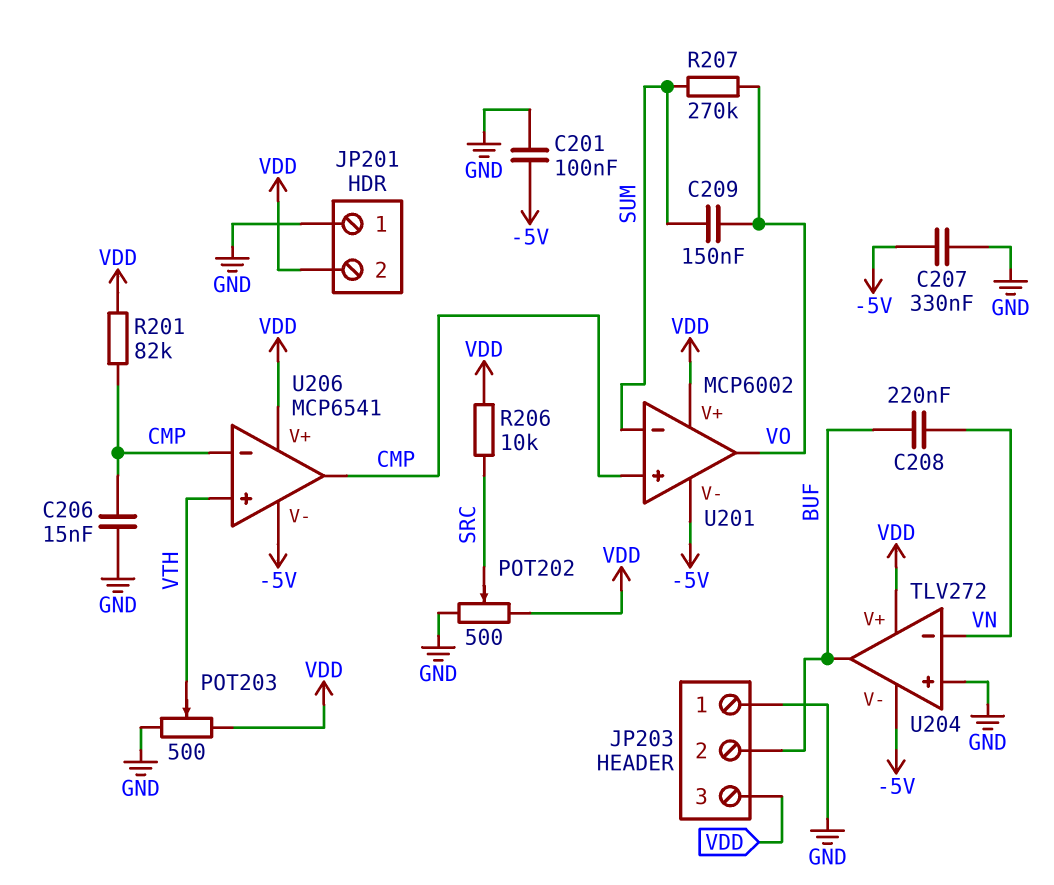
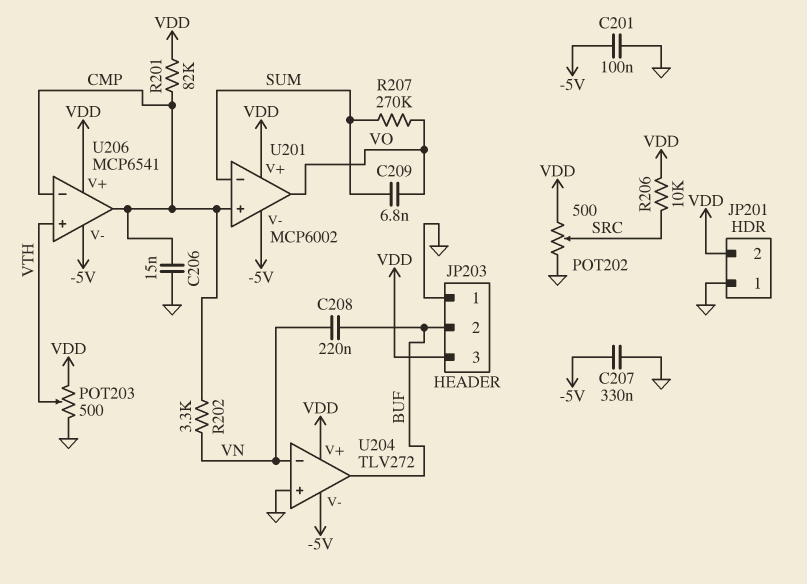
C209: 150nF (SUM, VO) -> 6.8nF (SUM, VO)
R202: none -> 3.3k (CMP, VN)

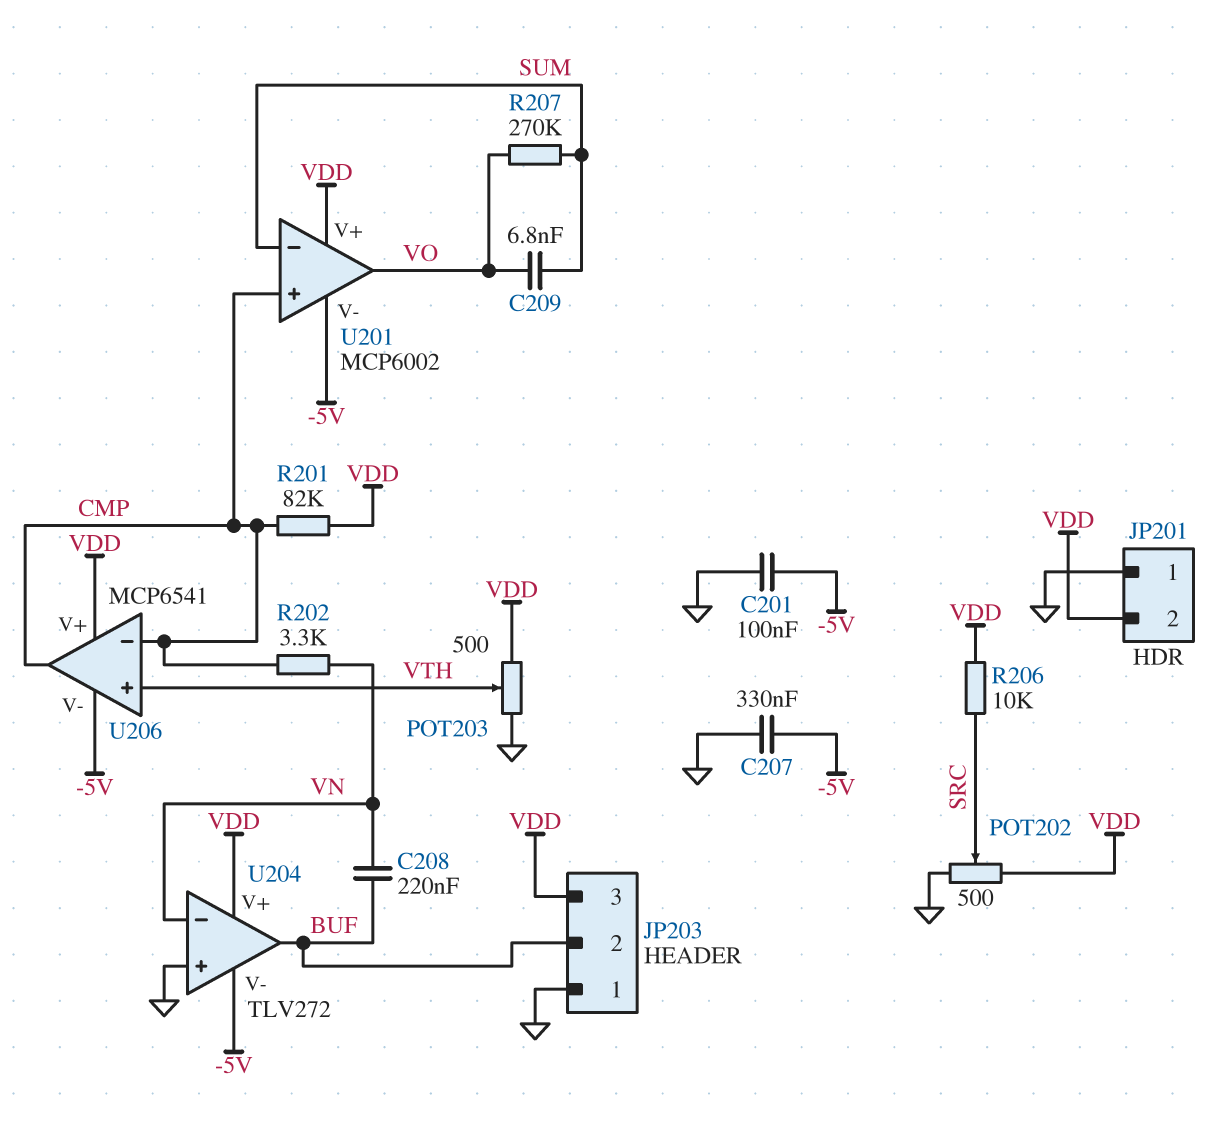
C206: 15nF (CMP, GND) -> none

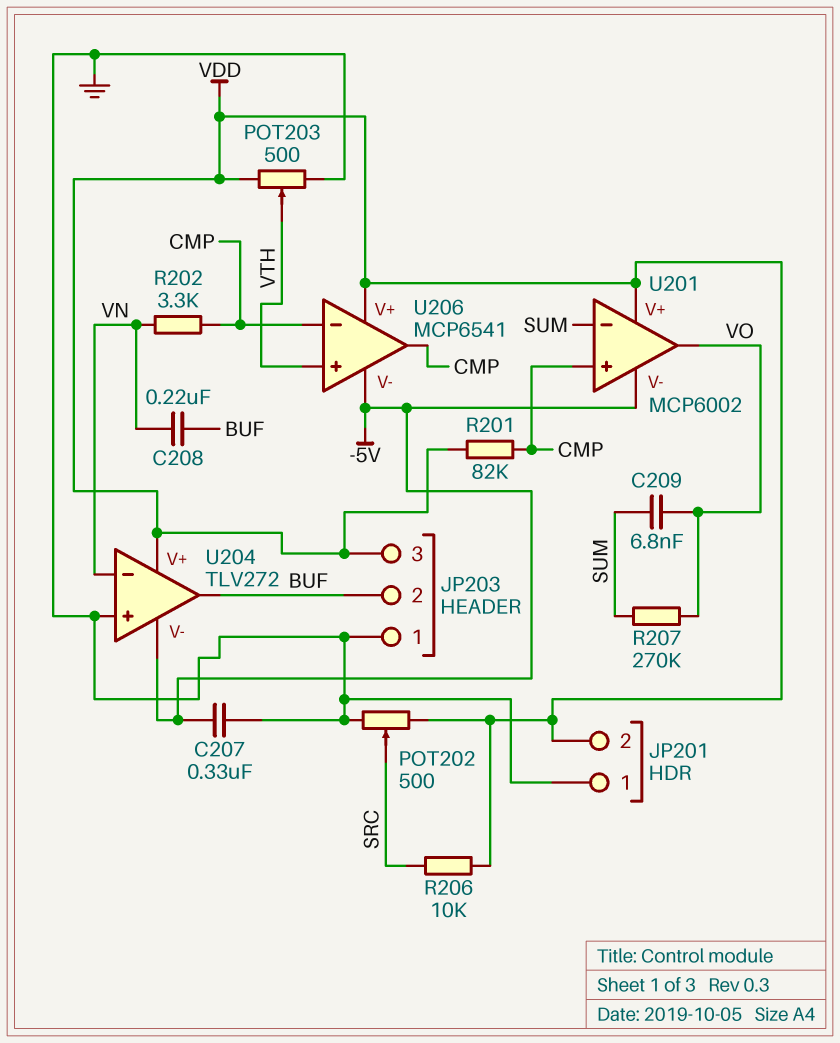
C201: 100nF (-5V, GND) -> none

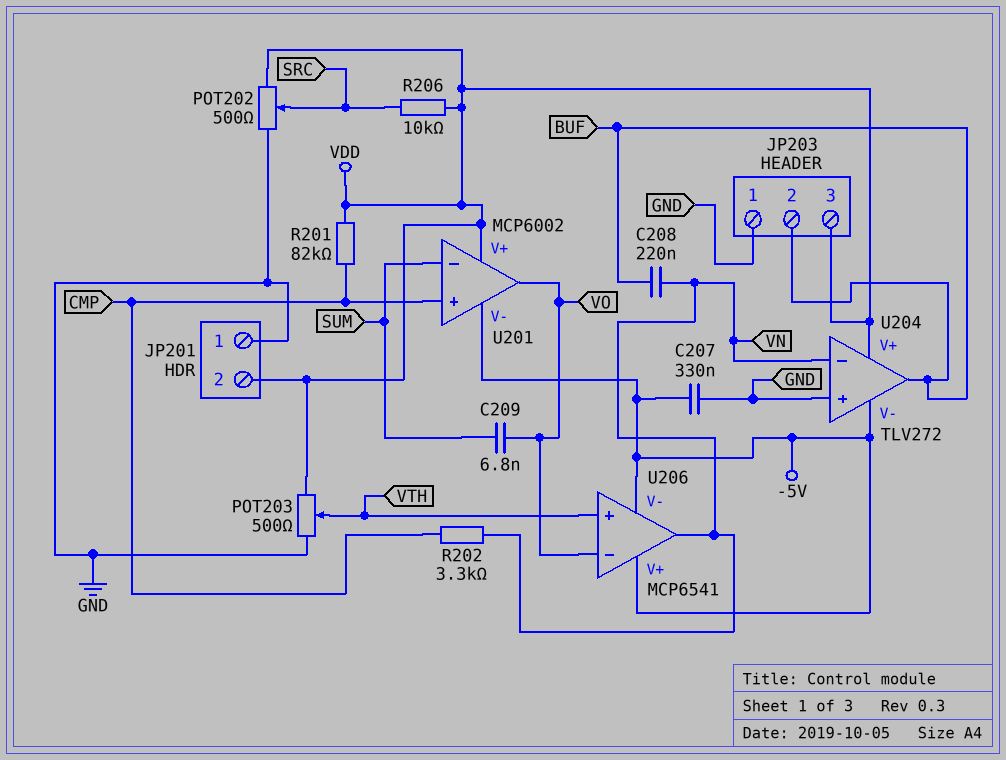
R207: 270k (SUM, VO) -> none
U206 pin V+: VDD -> -5V
U206 pin in-: CMP -> VO
U206 pin out: CMP -> VN

